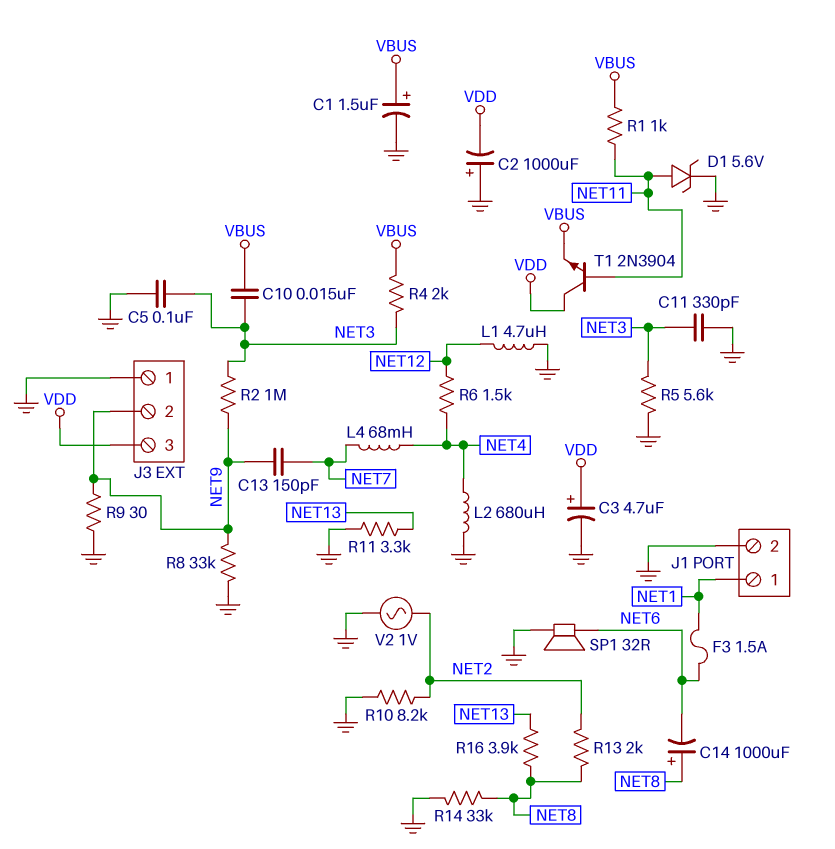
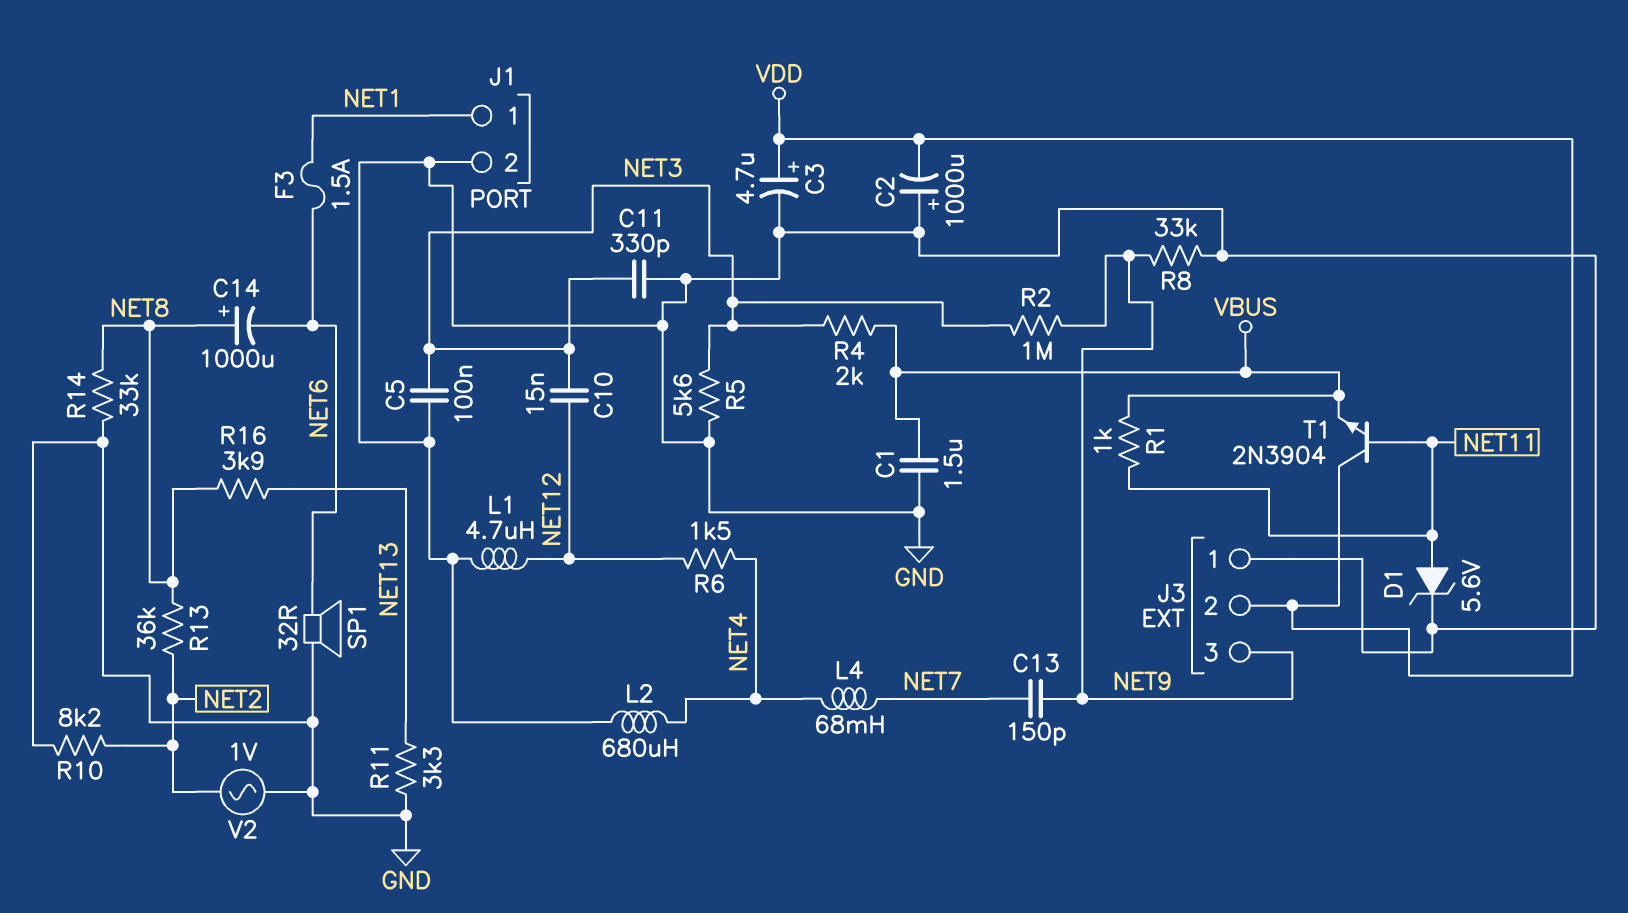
C1: 1.5uF (plus VBUS, minus GND) -> 1.5uF (GND, VBUS)
C10: 15nF (NET3, VBUS) -> 15nF (NET3, NET12)
J3 pin 2: NET9 -> VDD
J3 pin 3: VDD -> NET9
R9: 30 (GND, NET9) -> none
R13: 2k (NET2, NET8) -> 36k (NET2, NET8)

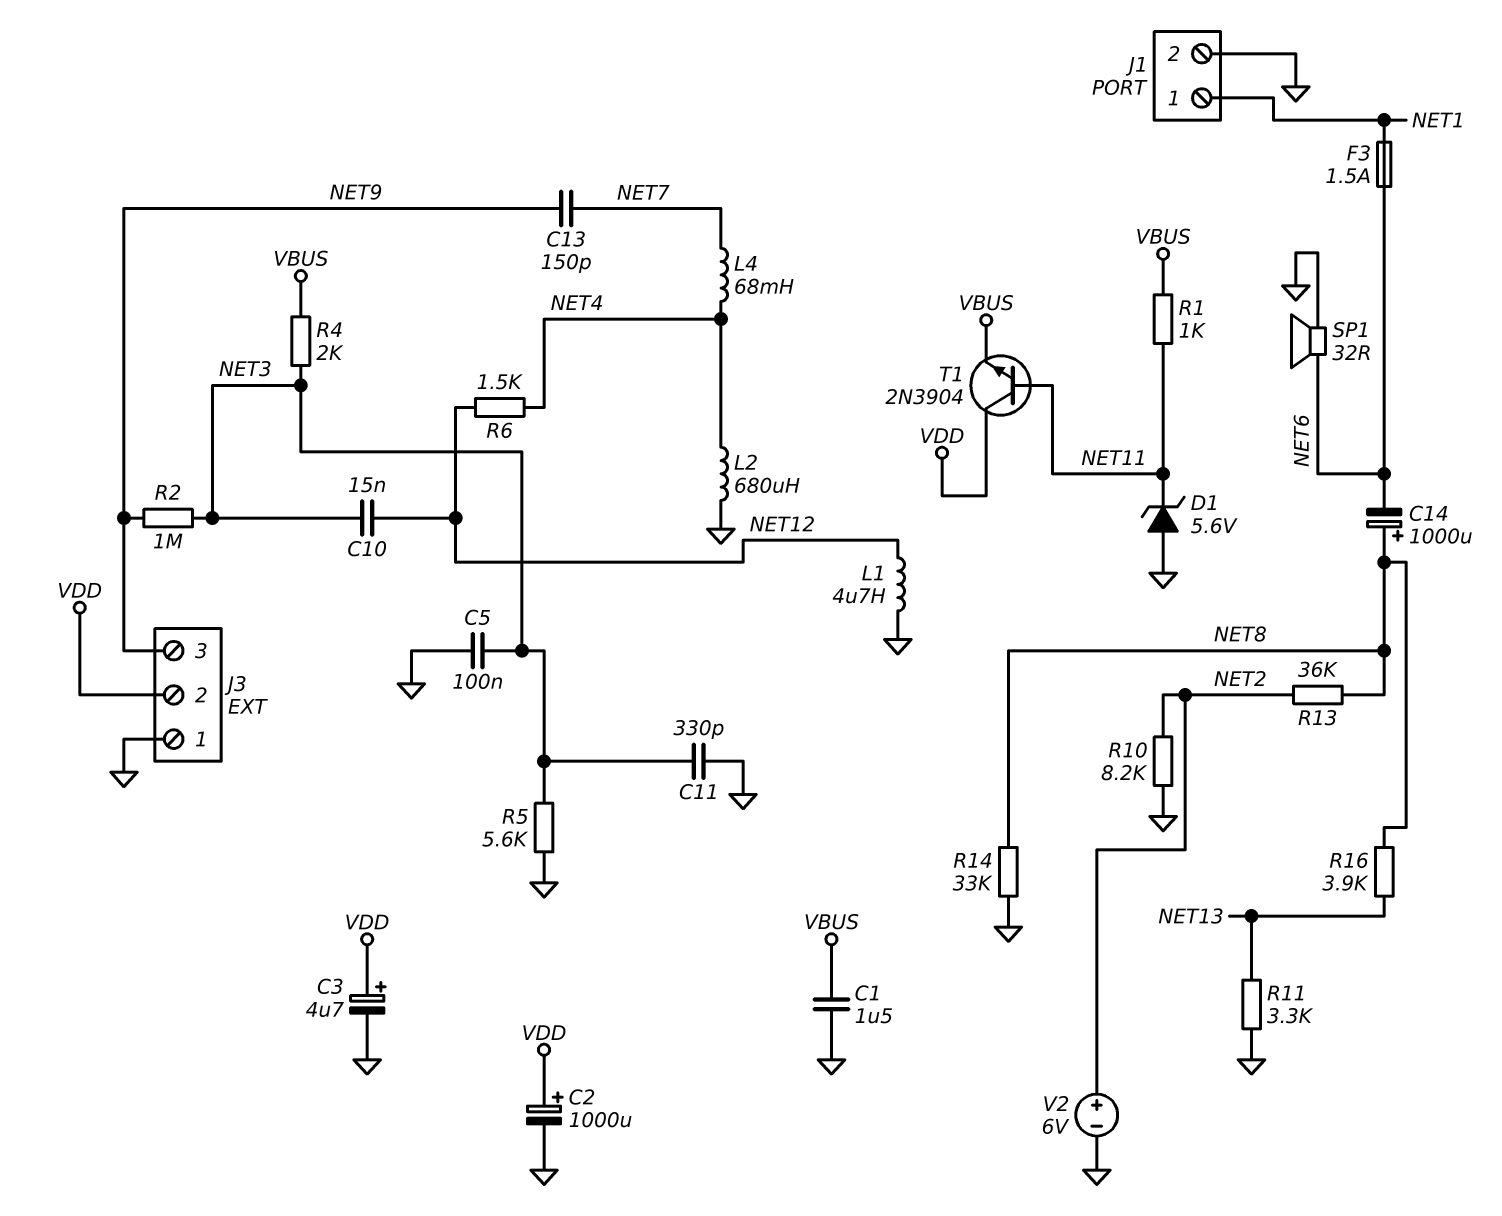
C2: 1000uF (plus GND, minus VDD) -> 1000uF (plus VDD, minus GND)
D1: zener 5.6V (A NET11, K GND) -> zener 5.6V (A GND, K NET11)
R8: 33k (GND, NET9) -> none
V2: AC 1V (GND, NET2) -> 6V (plus NET2, minus GND)

